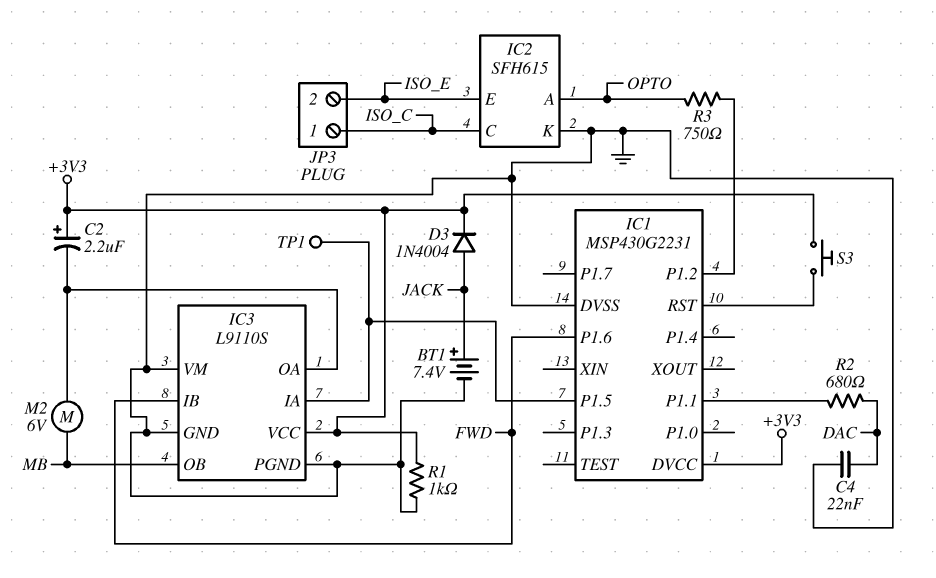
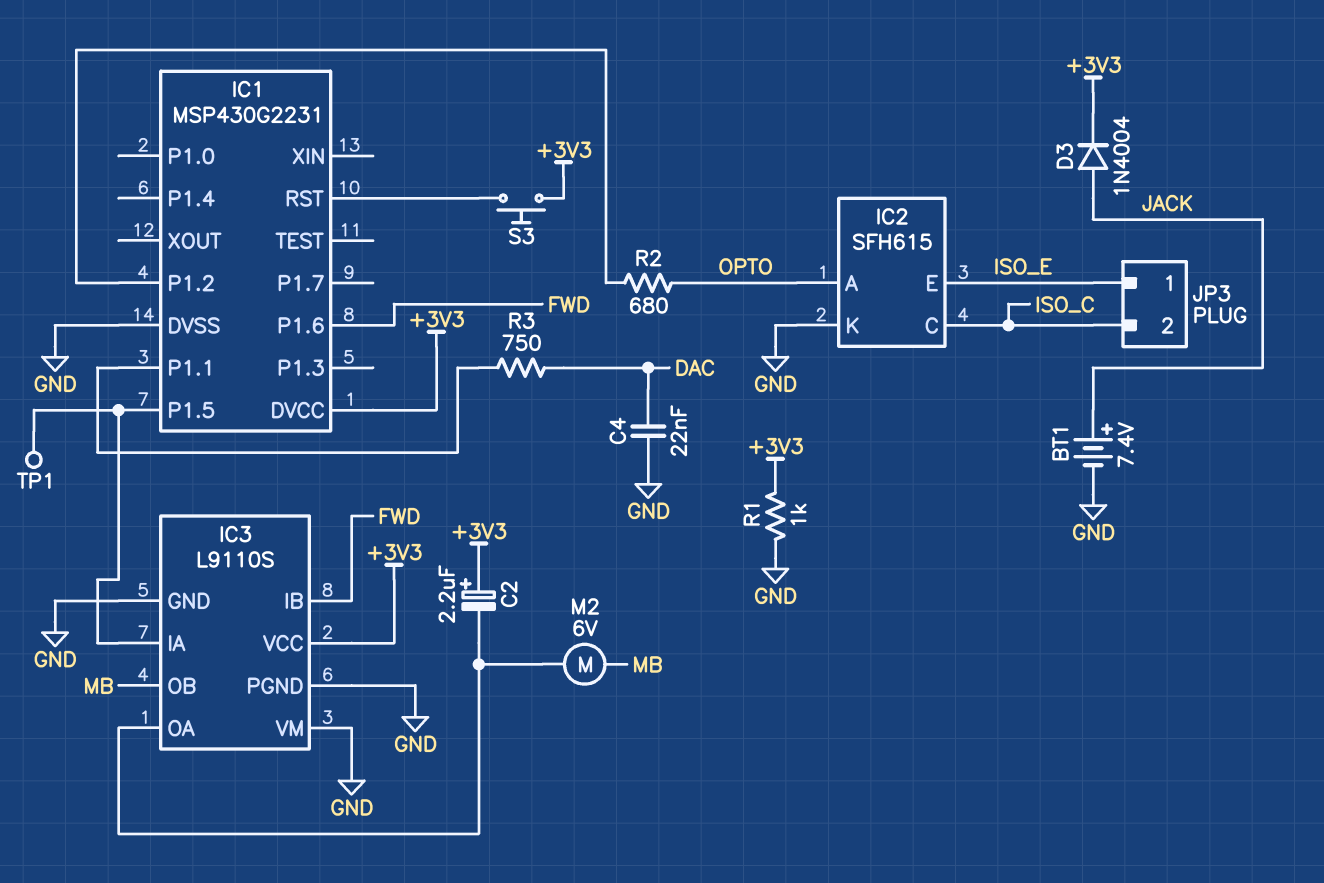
JP3 pin 1: ISO_C -> ISO_E
JP3 pin 2: ISO_E -> ISO_C
R2: 680 (DAC, IC1/P1.1) -> 680 (IC1/P1.2, OPTO)
R3: 750 (IC1/P1.2, OPTO) -> 750 (DAC, IC1/P1.1)

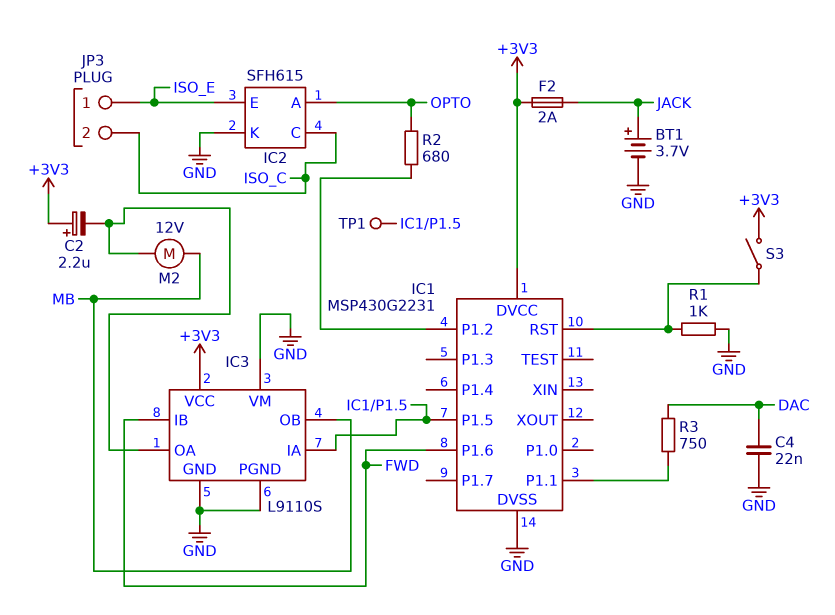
BT1: 7.4V (plus JACK, minus GND) -> 3.7V (plus JACK, minus GND)
D3: diode 1N4004 (A JACK, K +3V3) -> none
F2: none -> 2A (+3V3, JACK)
M2: motor 6V (IC3/OA, MB) -> motor 12V (IC3/OA, MB)
R1: 1k (+3V3, GND) -> 1k (GND, IC1/RST)
S3: button (+3V3, IC1/RST) -> switch (+3V3, IC1/RST)

